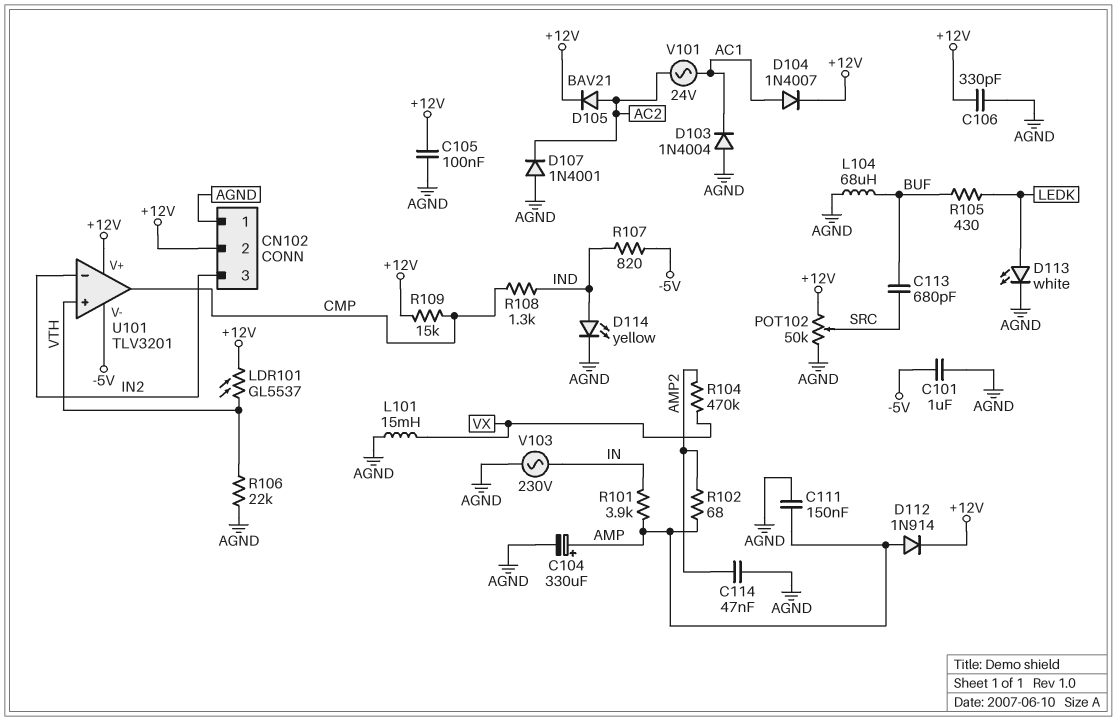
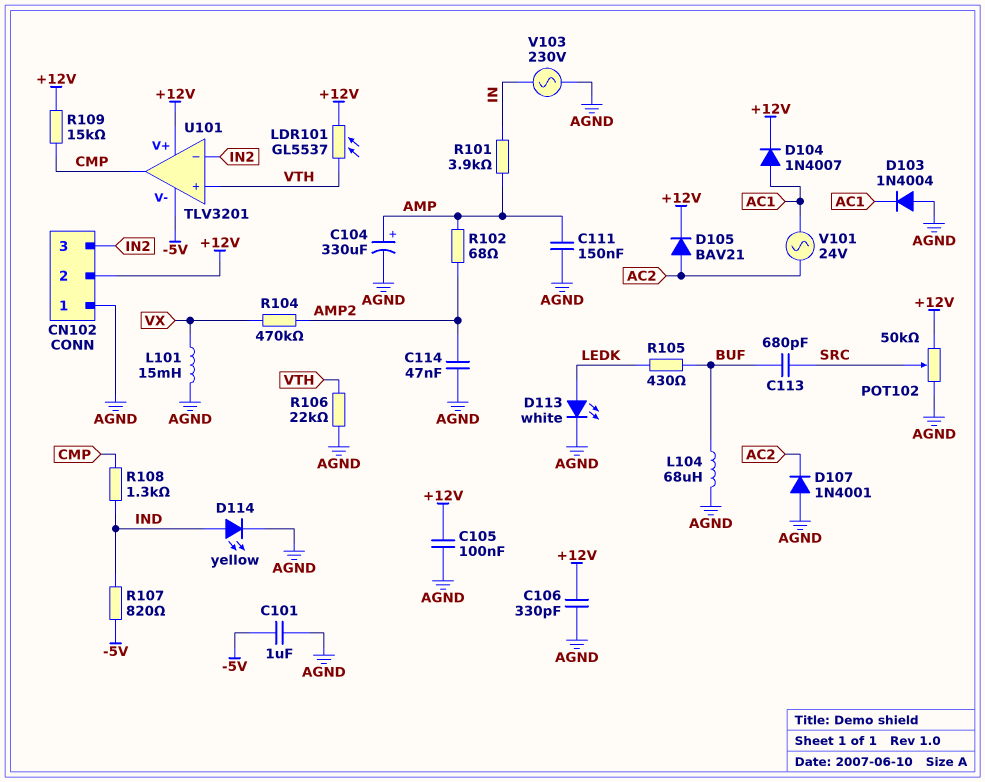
D112: diode 1N914 (A AMP, K +12V) -> none

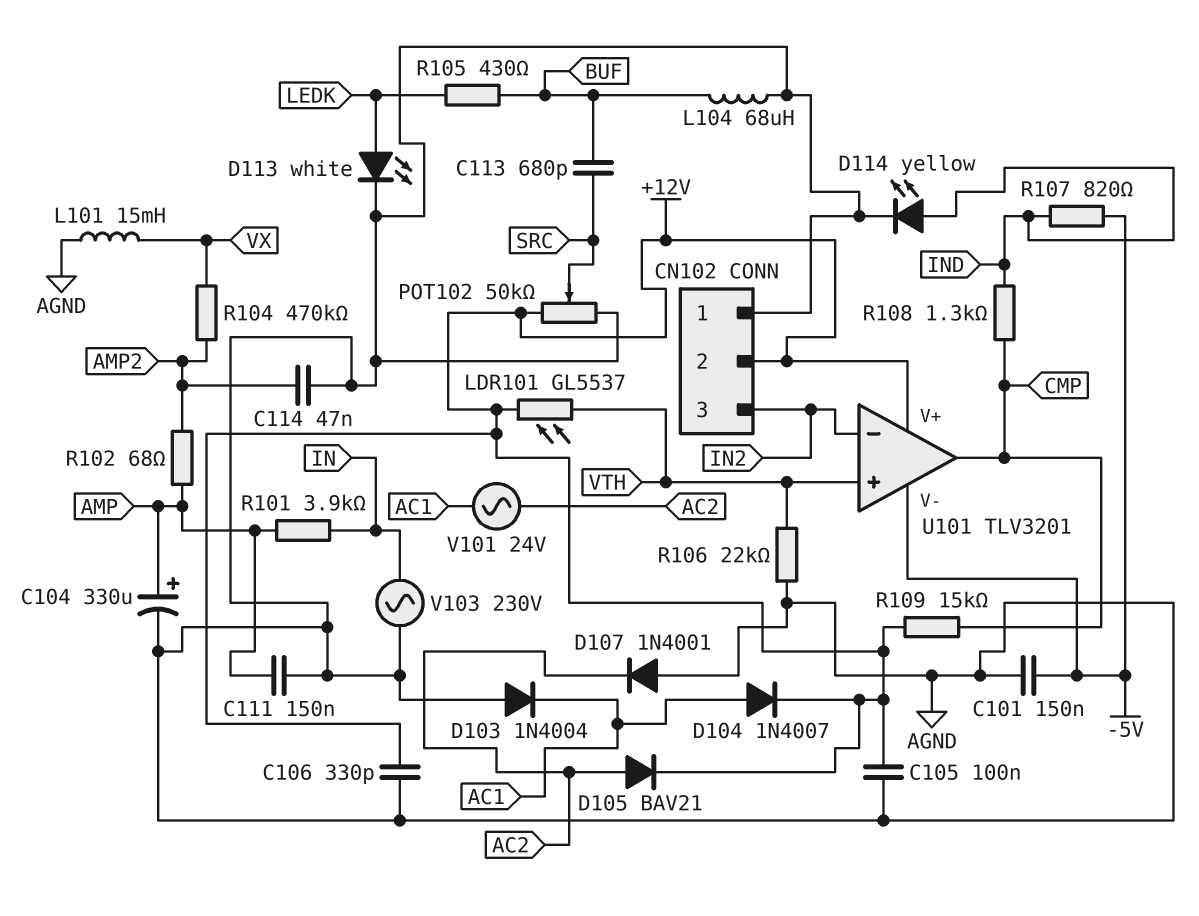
C101: 1uF (-5V, AGND) -> 150nF (-5V, AGND)

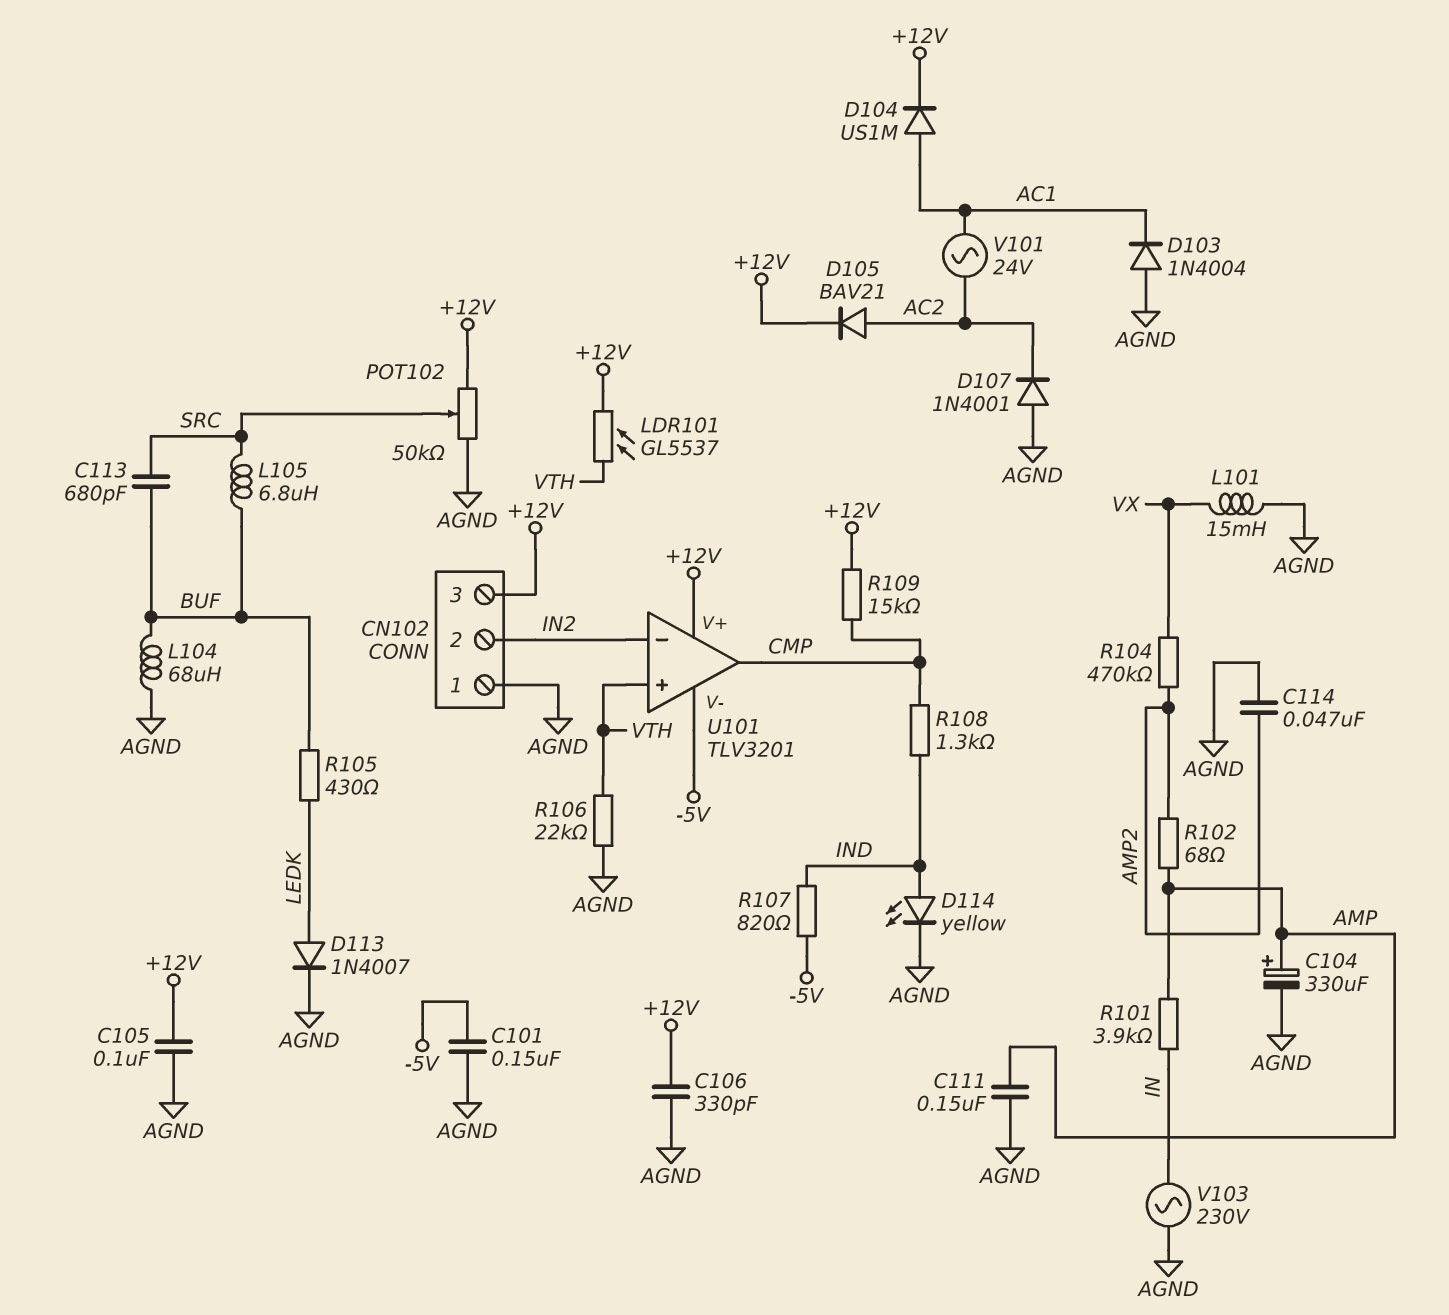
CN102 pin 2: +12V -> IN2
CN102 pin 3: IN2 -> +12V
D104: diode 1N4007 (A AC1, K +12V) -> diode US1M (A AC1, K +12V)
D113: LED white (A LEDK, K AGND) -> diode 1N4007 (A LEDK, K AGND)
L105: none -> 6.8uH (BUF, SRC)

